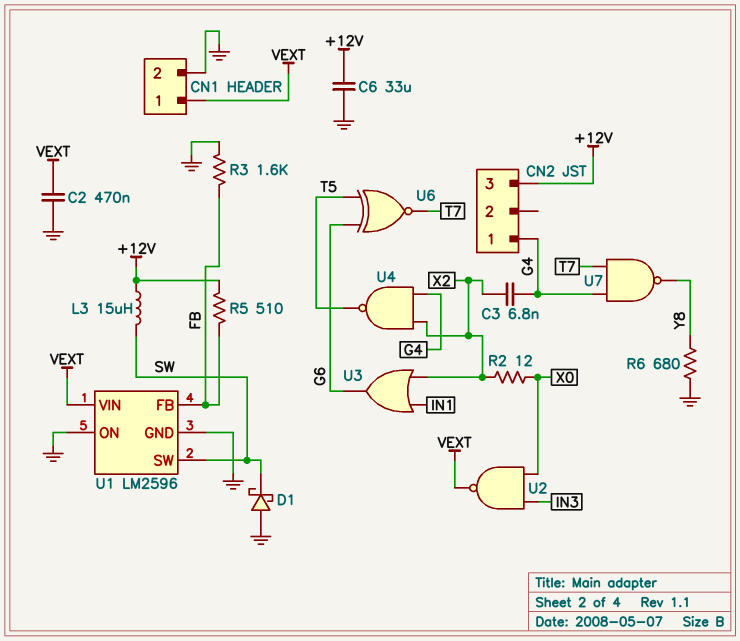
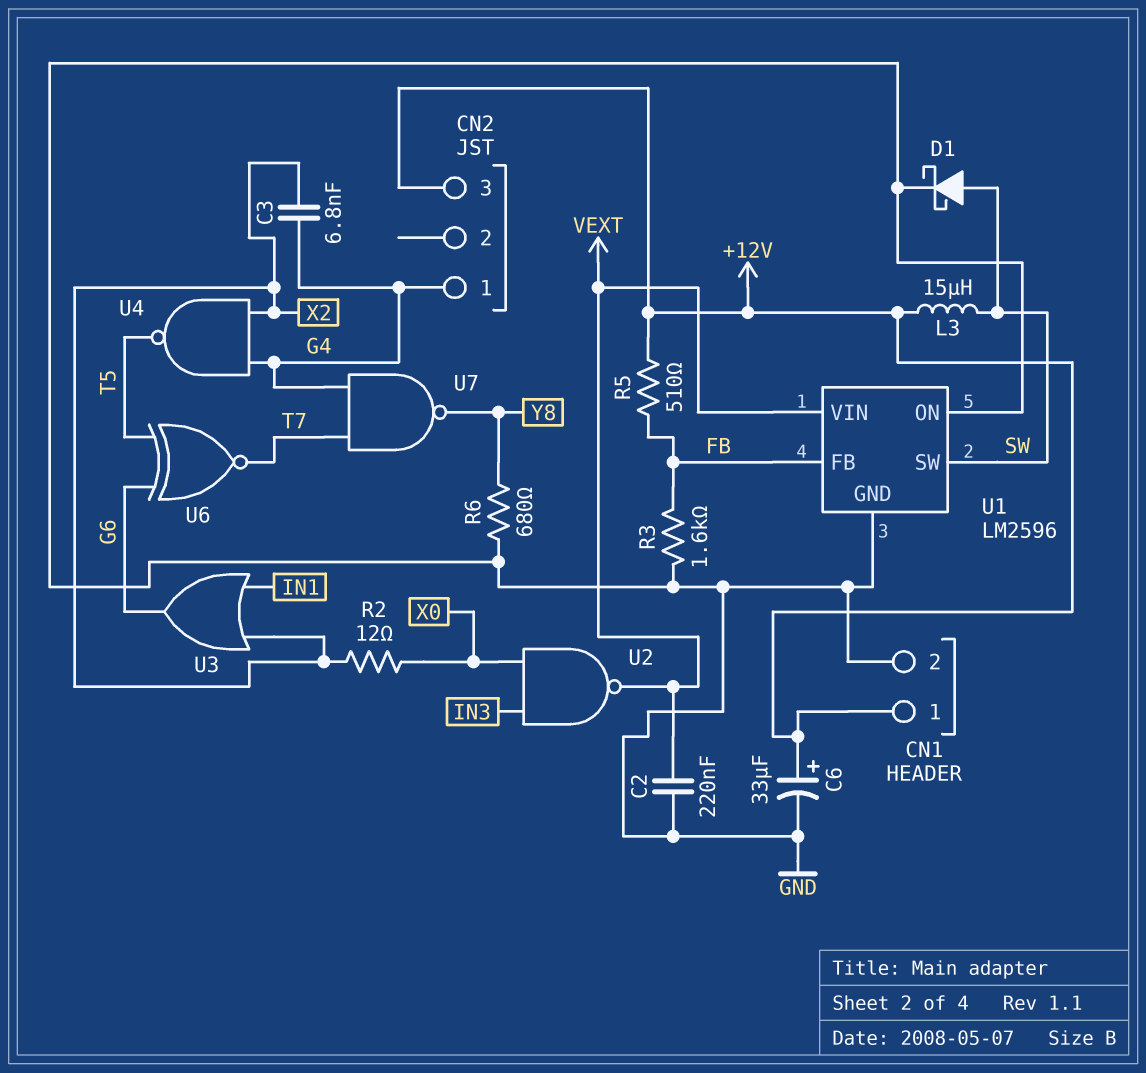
C2: 470nF (GND, VEXT) -> 220nF (GND, VEXT)
C6: 33uF (+12V, GND) -> 33uF (plus +12V, minus GND)
CN1 pin 1: VEXT -> +12V
D1: schottky (A GND, K SW) -> schottky (A SW, K GND)

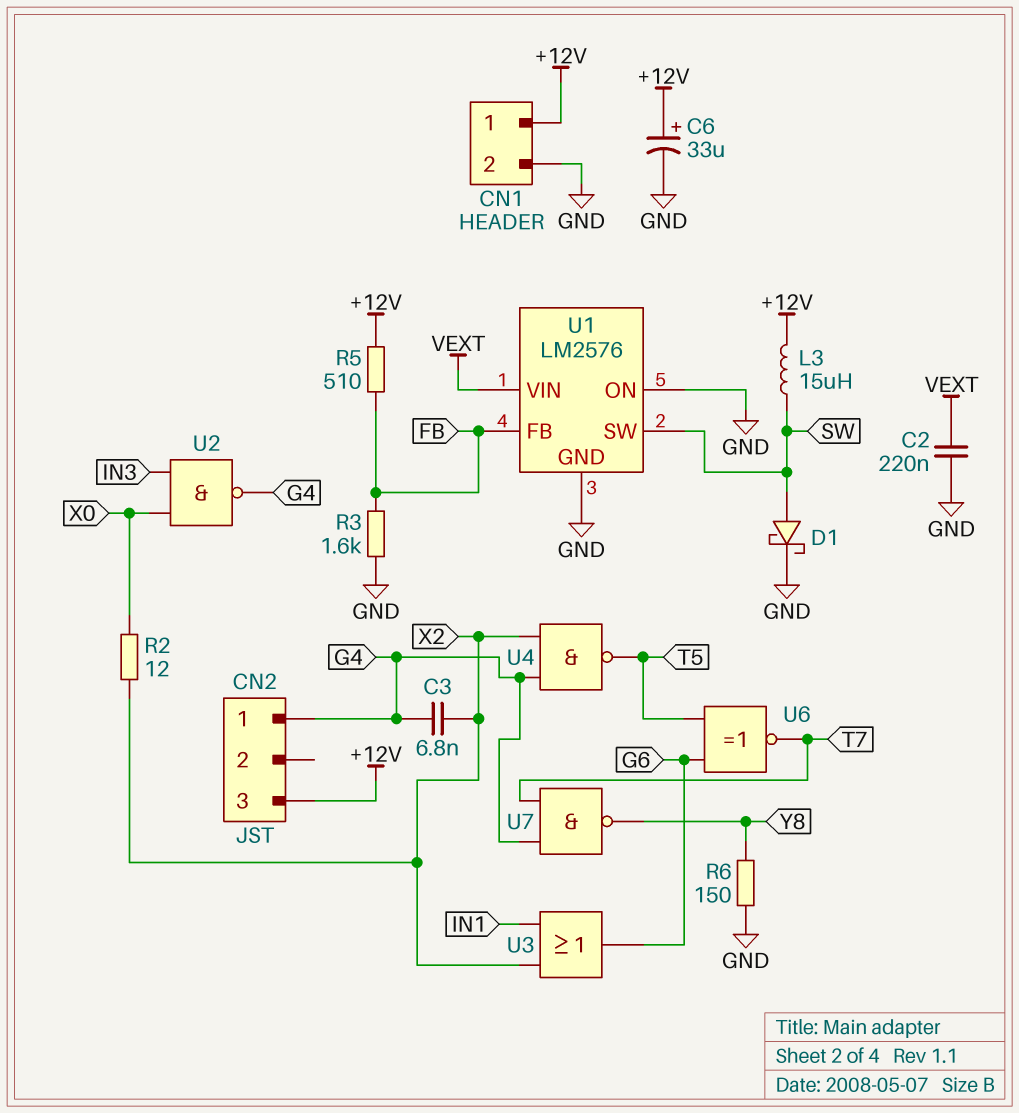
R6: 680 (GND, Y8) -> 150 (GND, Y8)
U1: LM2596 -> LM2576
U2: NAND (in IN3, in X0, out VEXT) -> NAND (in IN3, in X0, out G4)

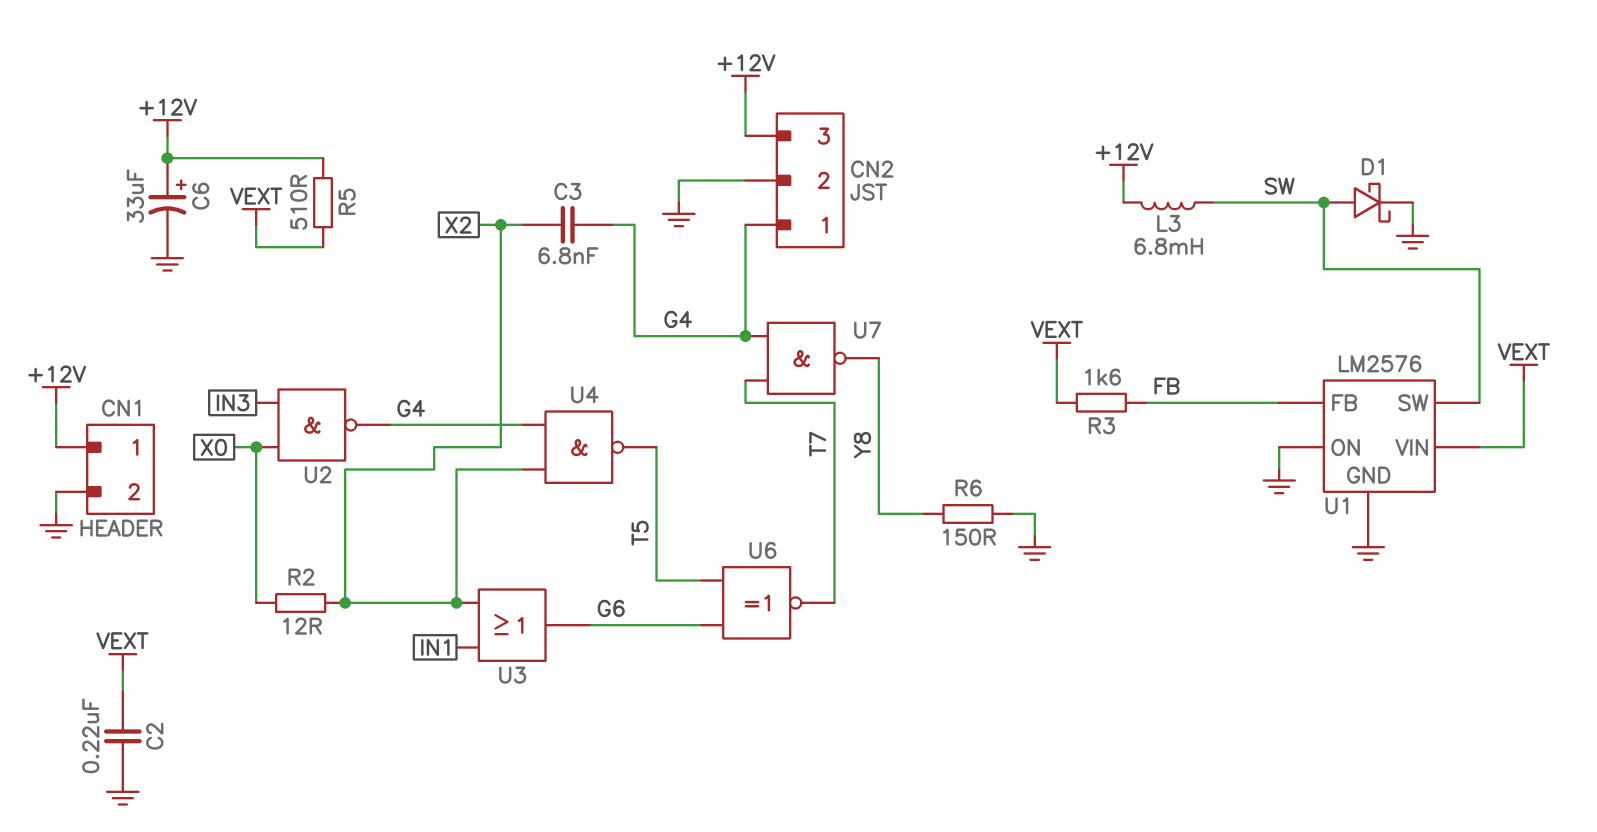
CN2 pin 2: none -> GND
L3: 15uH (+12V, SW) -> 6.8mH (+12V, SW)
R3: 1.6k (FB, GND) -> 1.6k (FB, VEXT)
R5: 510 (+12V, FB) -> 510 (+12V, VEXT)

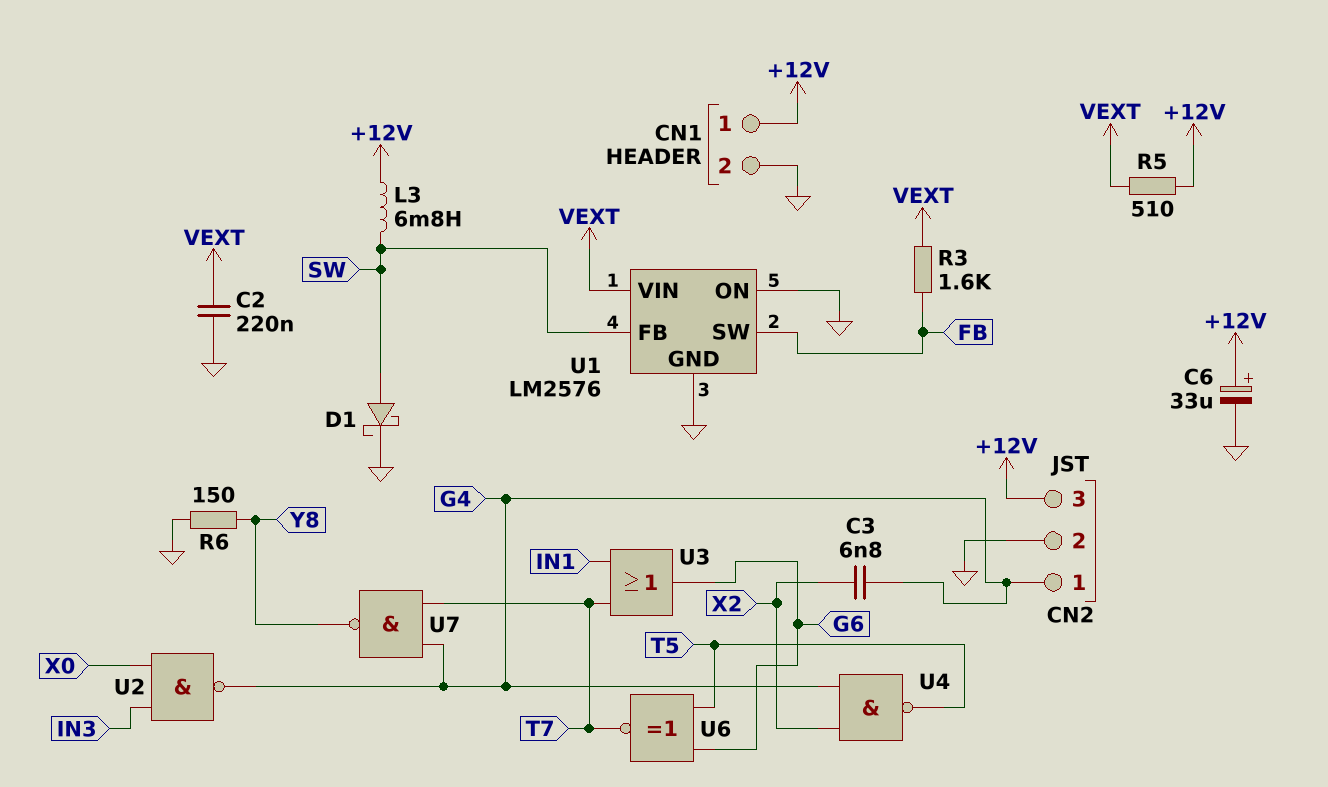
R2: 12 (X0, X2) -> none
U1 pin FB: FB -> SW
U1 pin SW: SW -> FB
U3: OR (in IN1, in X2, out G6) -> OR (in IN1, in T7, out G6)

